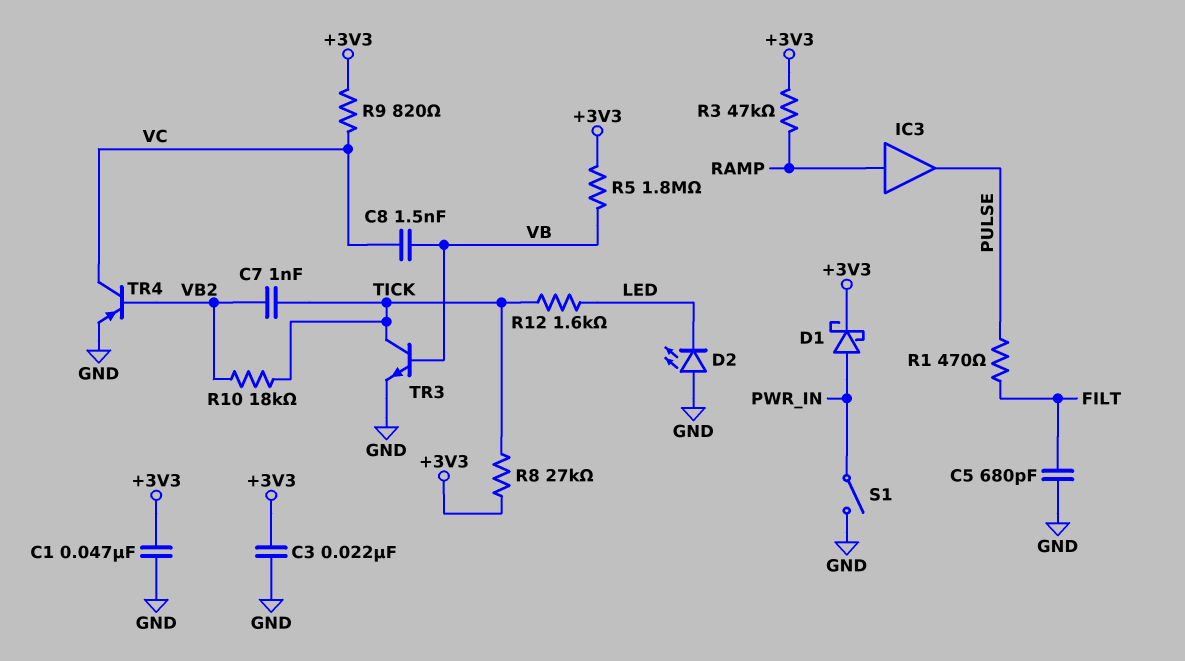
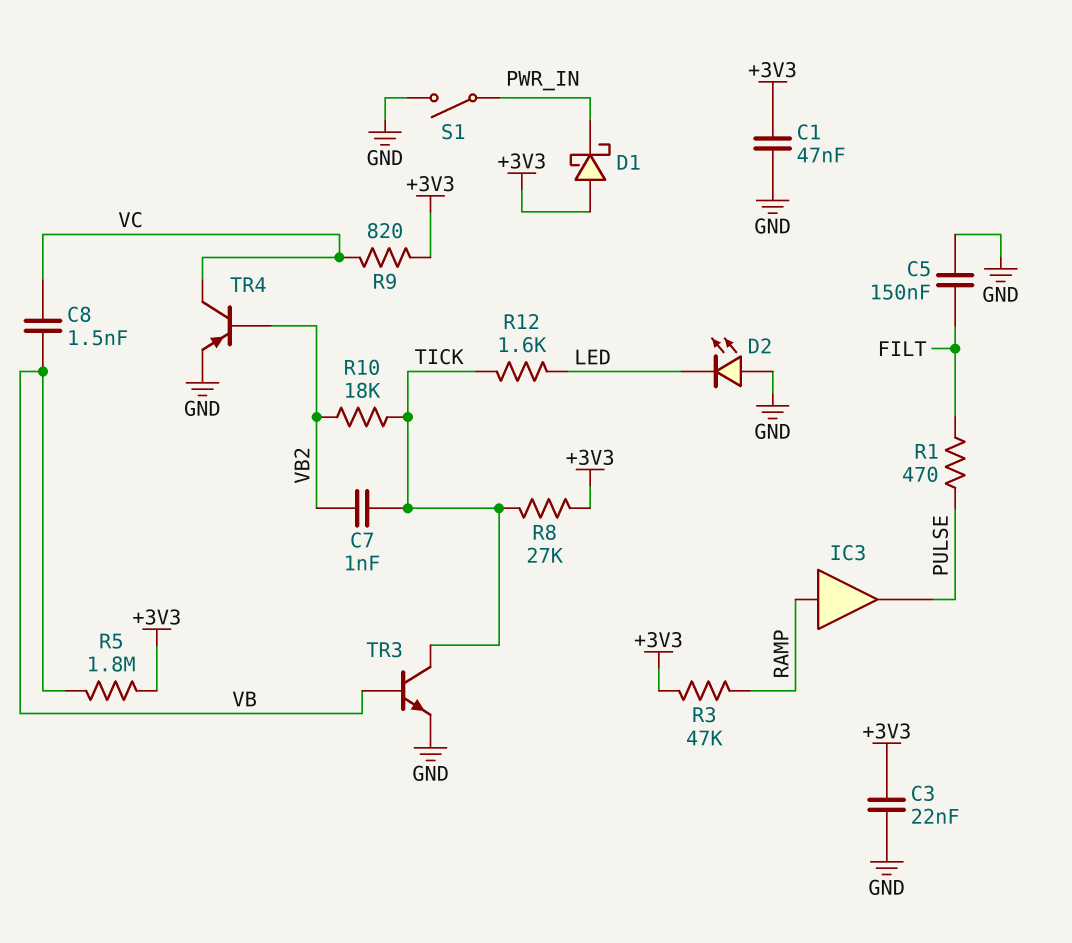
C5: 680pF (FILT, GND) -> 150nF (FILT, GND)
D1: schottky (A PWR_IN, K +3V3) -> schottky (A +3V3, K PWR_IN)

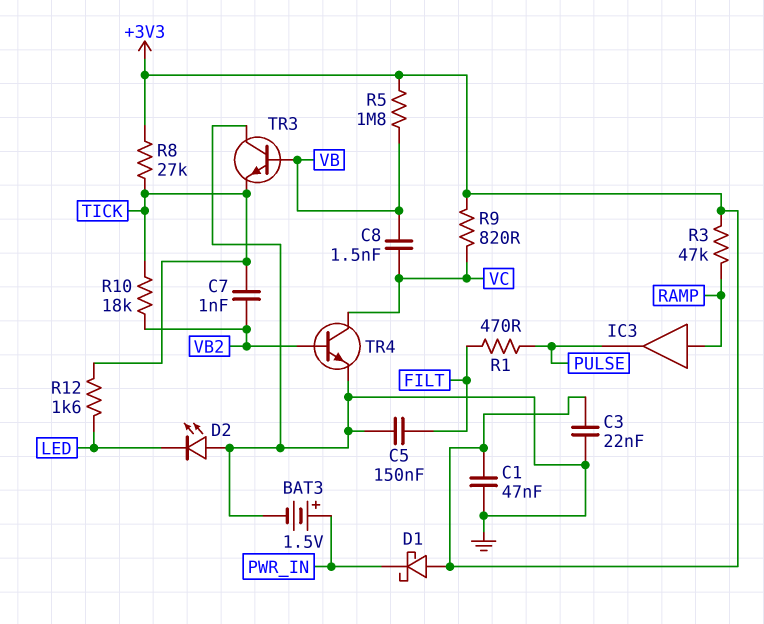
BAT3: none -> 1.5V (plus PWR_IN, minus GND)
S1: switch (GND, PWR_IN) -> none
TR3: NPN (B VB, C TICK, E GND) -> NPN (B VB, C GND, E TICK)
TR4: PNP (B VB2, C VC, E GND) -> NPN (B VB2, C VC, E GND)

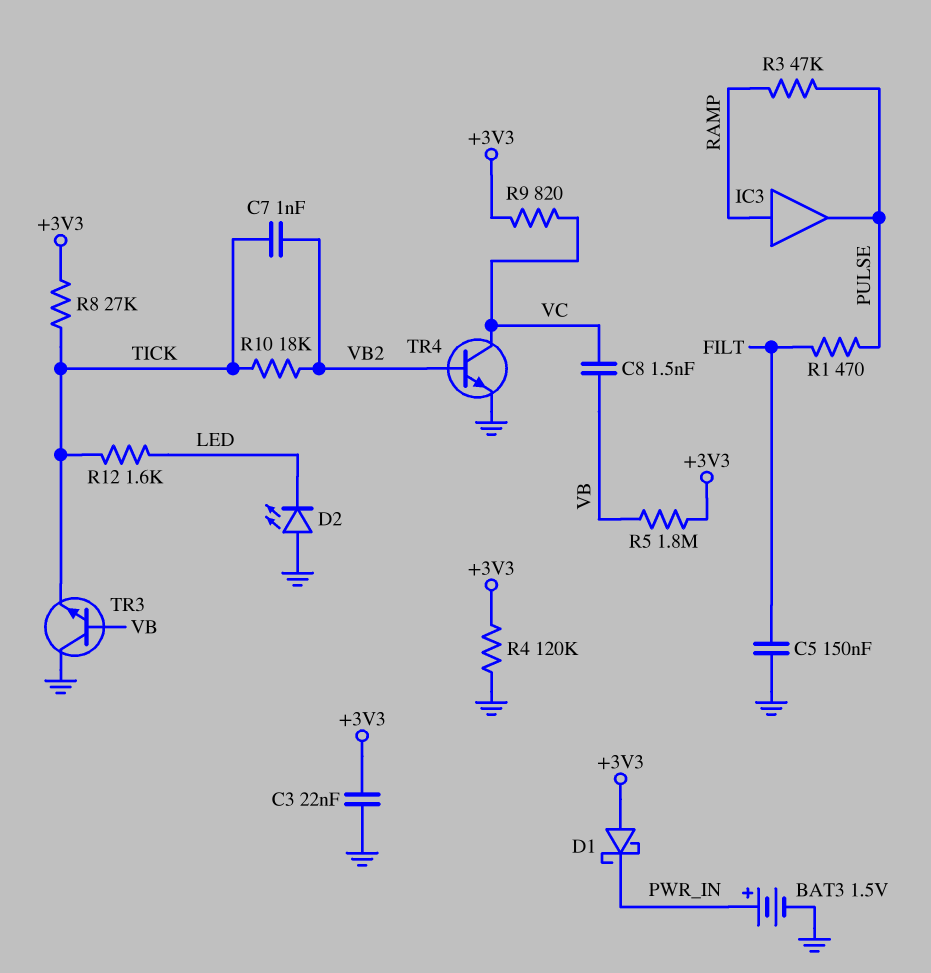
C1: 47nF (+3V3, GND) -> none
R3: 47k (+3V3, RAMP) -> 47k (PULSE, RAMP)
R4: none -> 120k (+3V3, GND)

